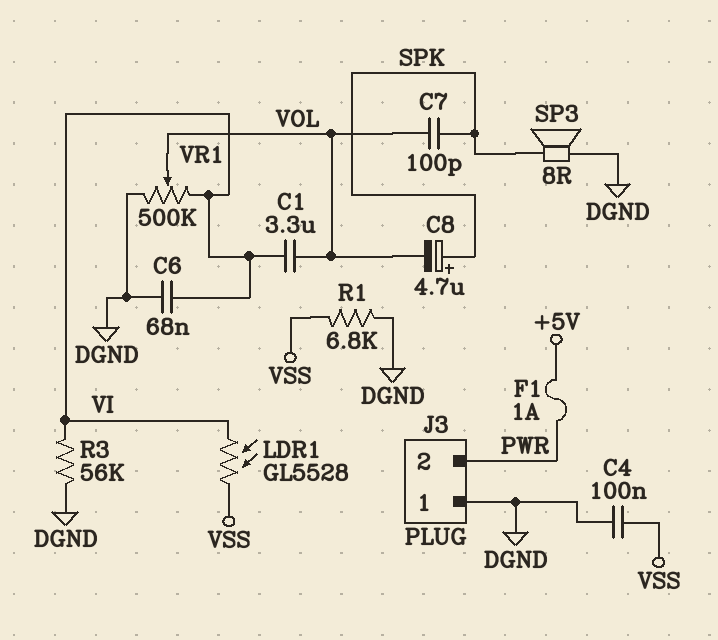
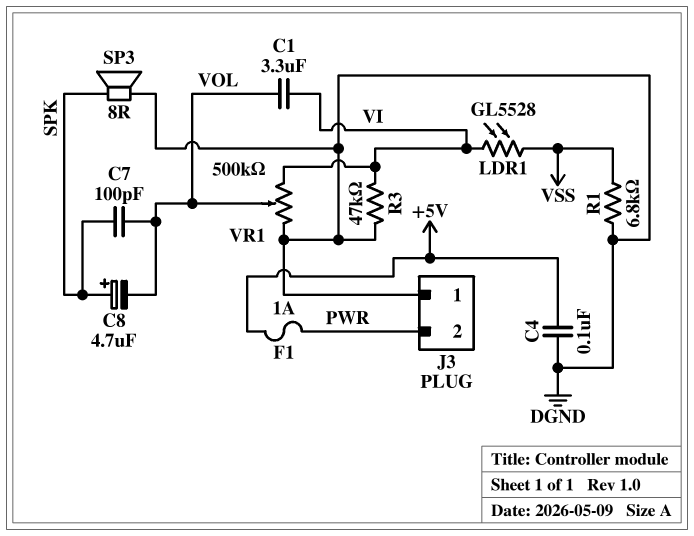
C4: 100nF (DGND, VSS) -> 100nF (+5V, DGND)
C6: 68nF (DGND, VI) -> none
R3: 56k (DGND, VI) -> 47k (DGND, VI)

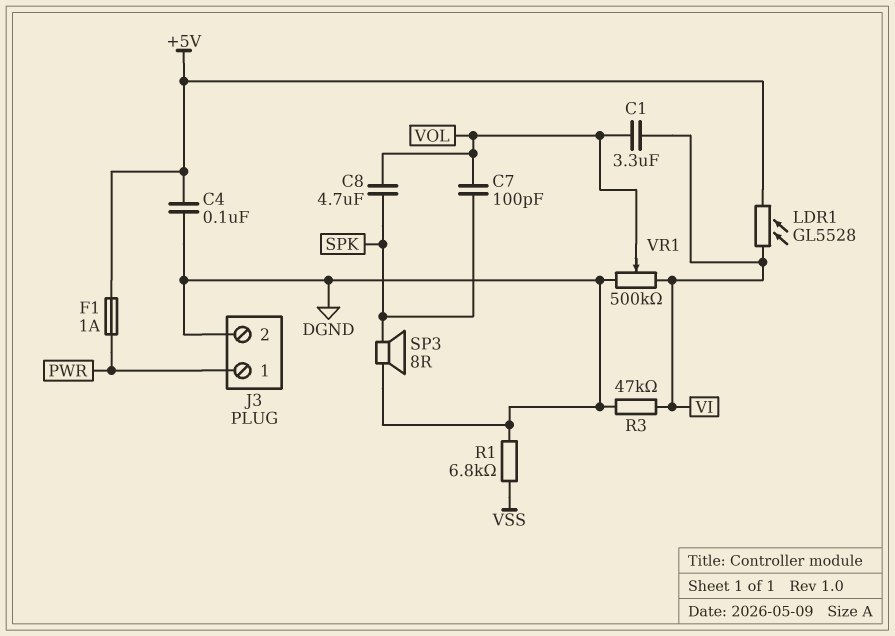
C8: 4.7uF (plus SPK, minus VOL) -> 4.7uF (SPK, VOL)
J3 pin 1: DGND -> PWR
J3 pin 2: PWR -> DGND
LDR1: GL5528 (VI, VSS) -> GL5528 (+5V, VI)

